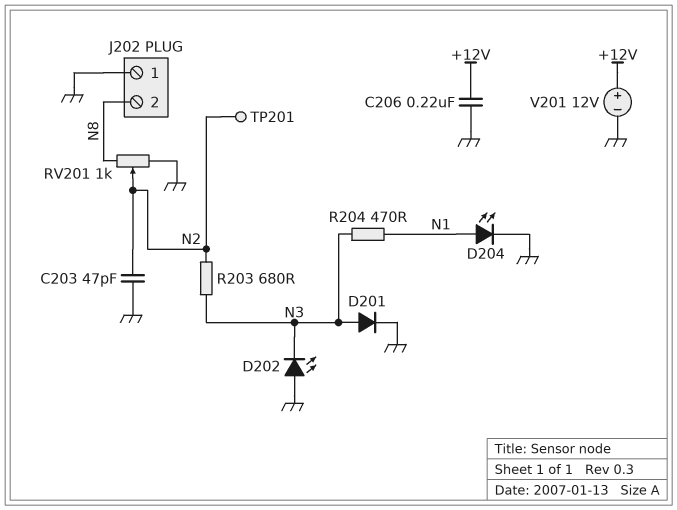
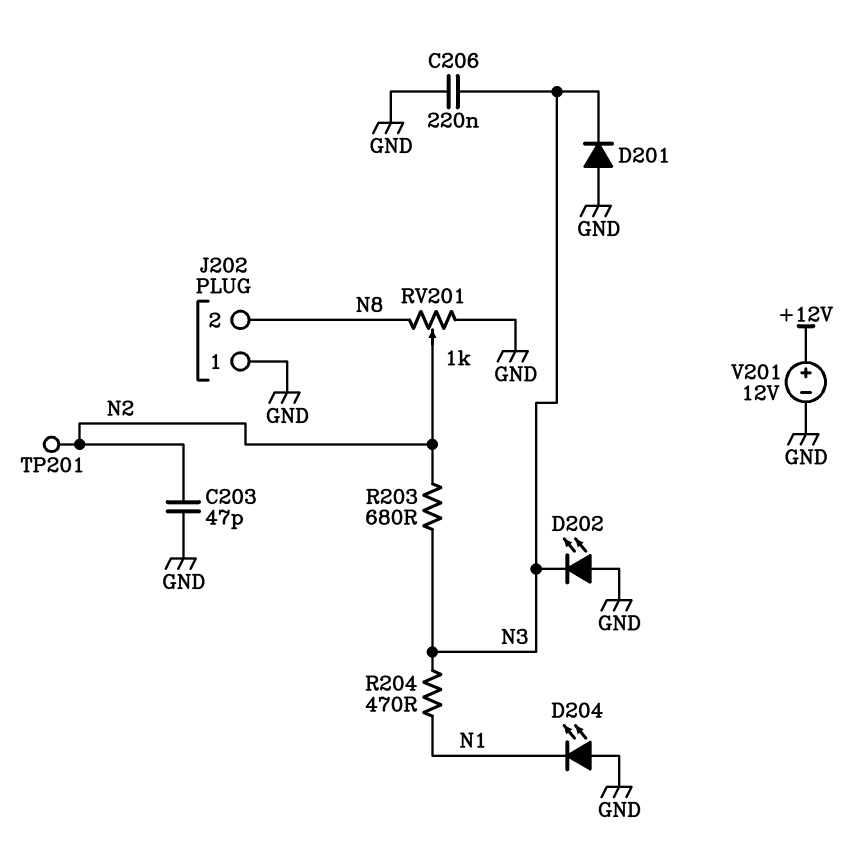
C206: 220nF (+12V, GND) -> 220nF (GND, N3)
D201: diode (A N3, K GND) -> diode (A GND, K N3)
D204: LED (A N1, K GND) -> LED (A GND, K N1)

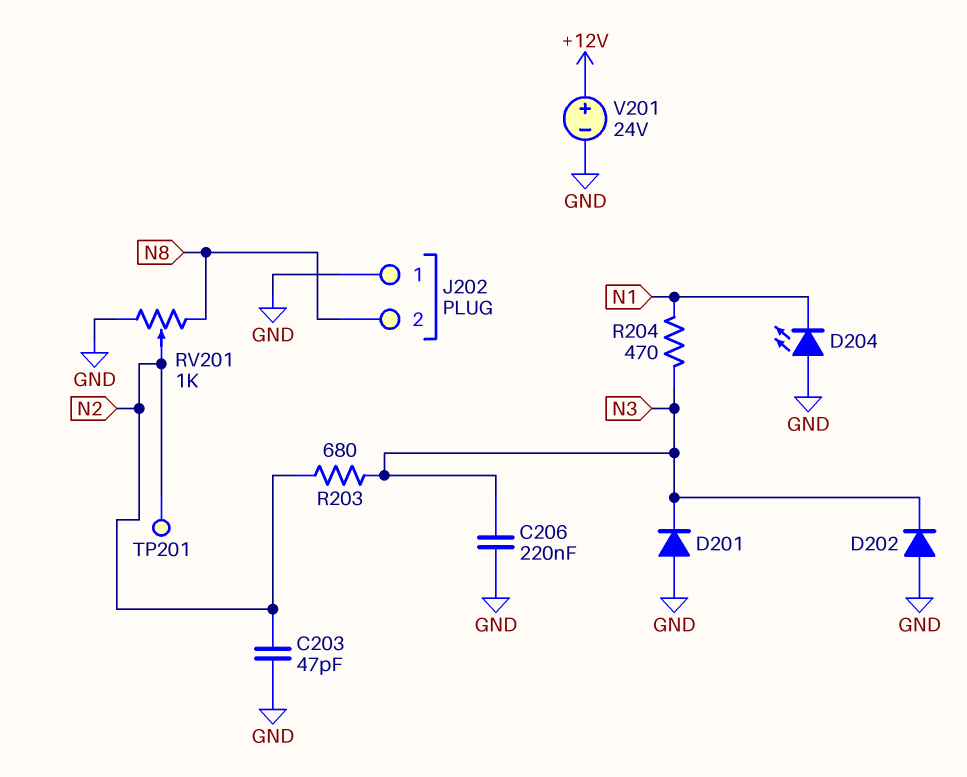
D202: LED (A GND, K N3) -> diode (A GND, K N3)
V201: 12V (plus +12V, minus GND) -> 24V (plus +12V, minus GND)

